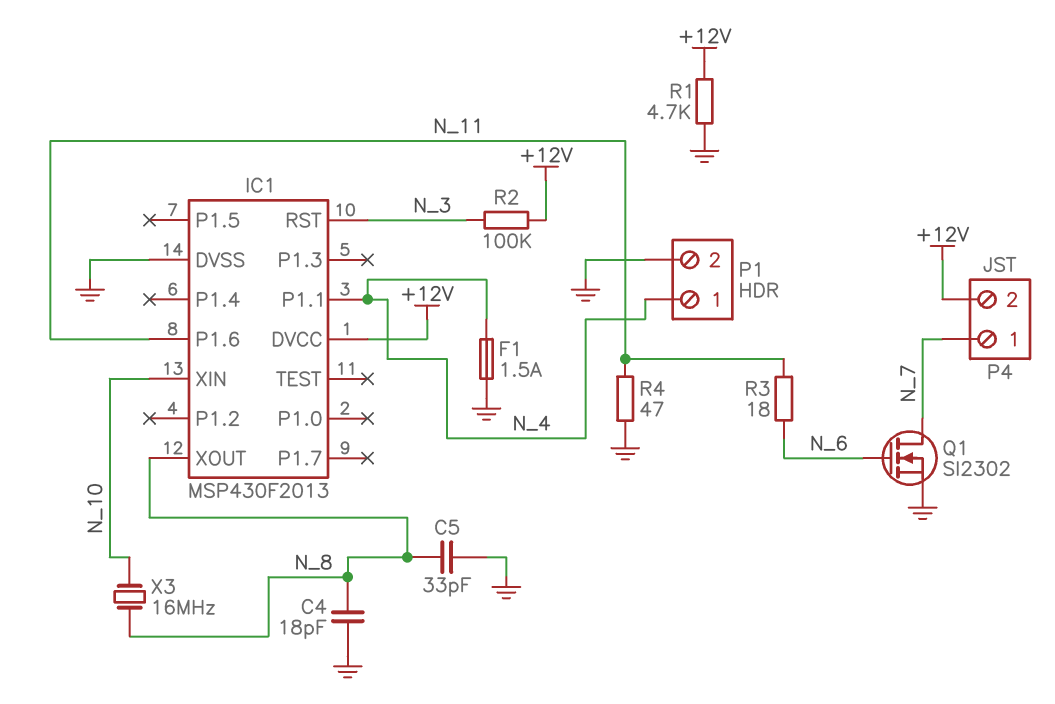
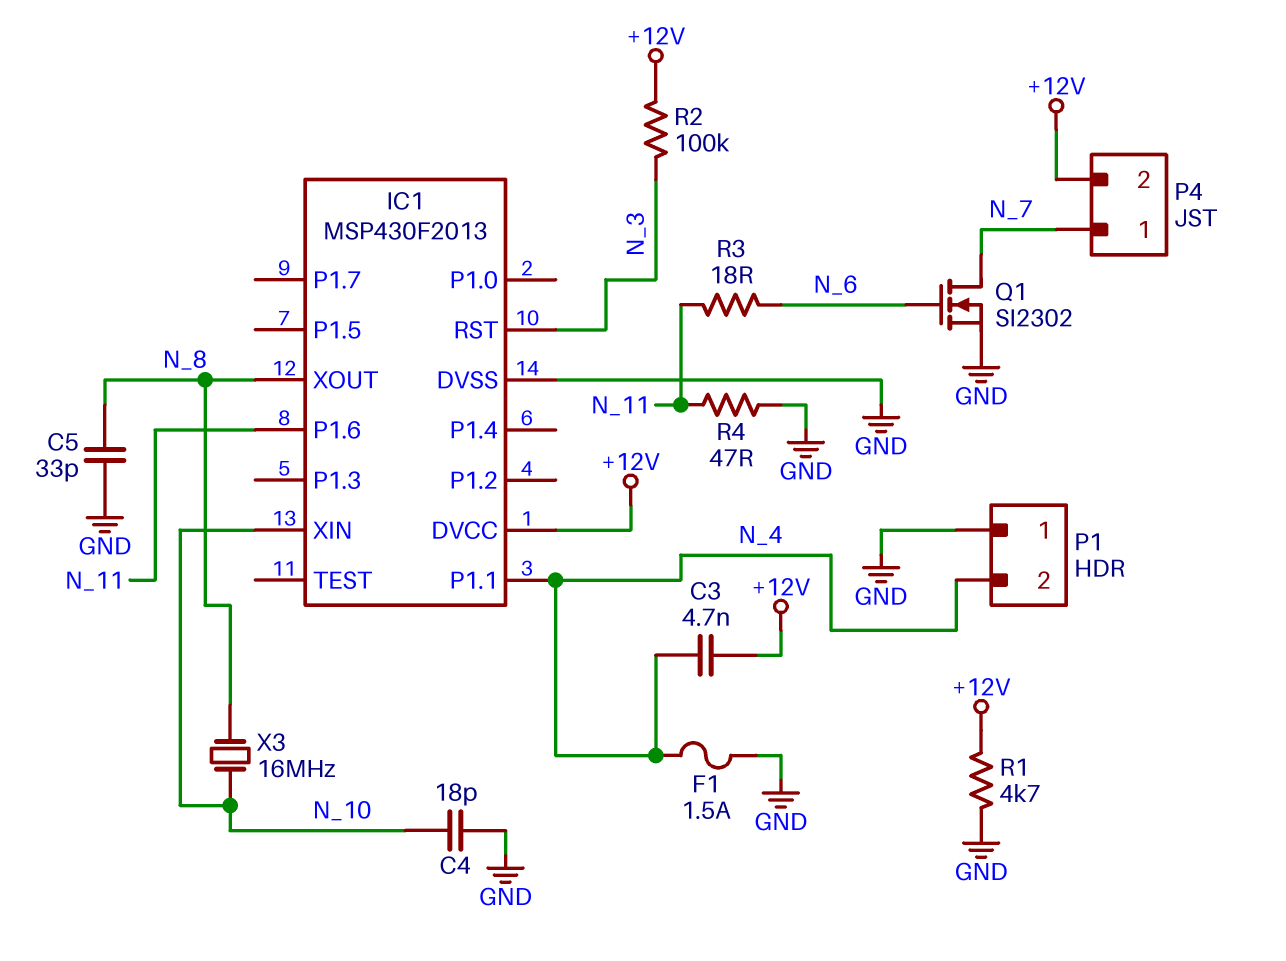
C3: none -> 4.7nF (+12V, N_4)
C4: 18pF (GND, N_8) -> 18pF (GND, N_10)
P1 pin 1: N_4 -> GND
P1 pin 2: GND -> N_4

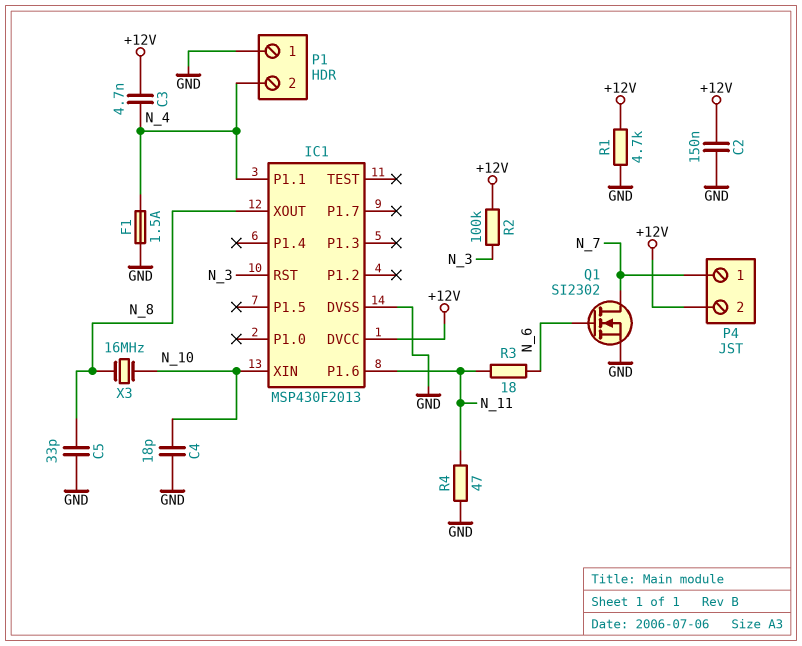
C2: none -> 150nF (+12V, GND)

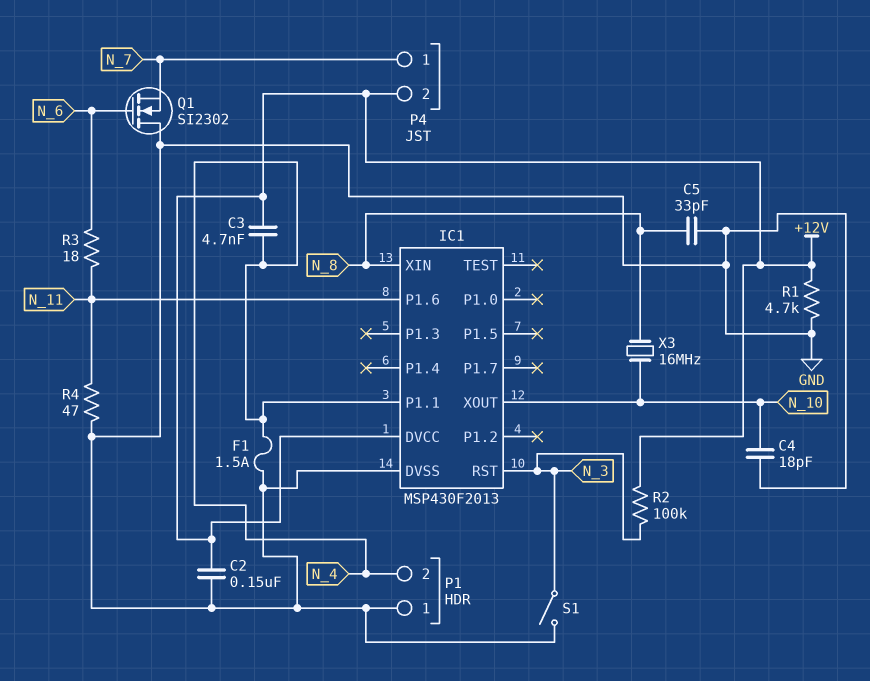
IC1 pin XIN: N_10 -> N_8
IC1 pin XOUT: N_8 -> N_10
Q1: NMOS SI2302 (G N_6, D N_7, S GND) -> NMOS SI2302 (G N_6, D GND, S N_7)
S1: none -> switch (GND, N_3)

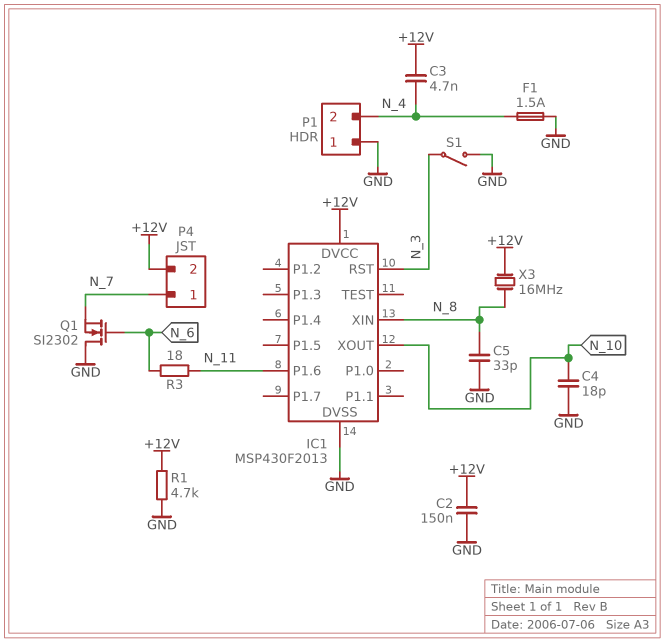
IC1 pin P1.1: N_4 -> none
R2: 100k (+12V, N_3) -> none
R4: 47 (GND, N_11) -> none
X3: 16MHz (N_8, N_10) -> 16MHz (+12V, N_8)

